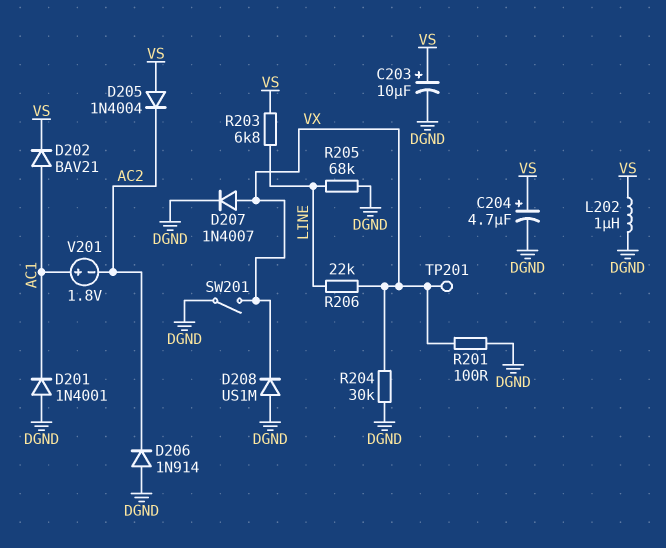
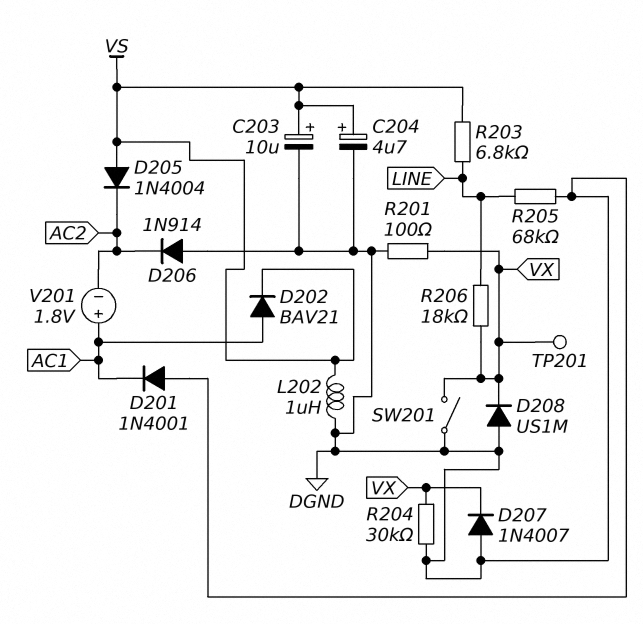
D207: diode 1N4007 (A VX, K DGND) -> diode 1N4007 (A DGND, K VX)
R206: 22k (LINE, VX) -> 18k (LINE, VX)

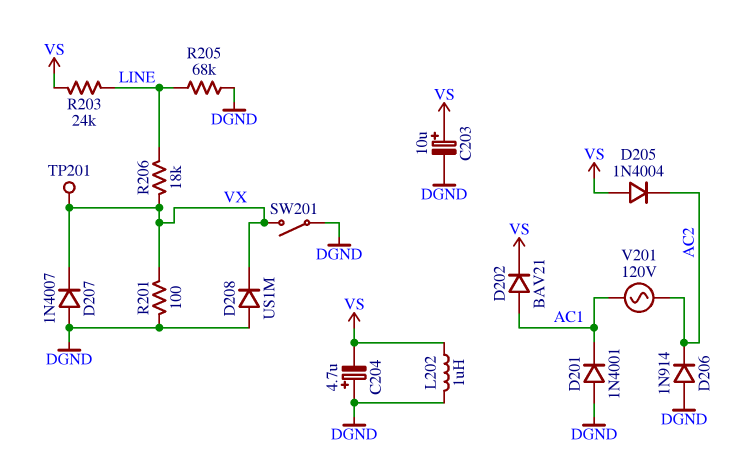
C204: 4.7uF (plus VS, minus DGND) -> 4.7uF (plus DGND, minus VS)
R203: 6.8k (LINE, VS) -> 24k (LINE, VS)
R204: 30k (DGND, VX) -> none
V201: 1.8V (plus AC1, minus AC2) -> AC 120V (AC1, AC2)

